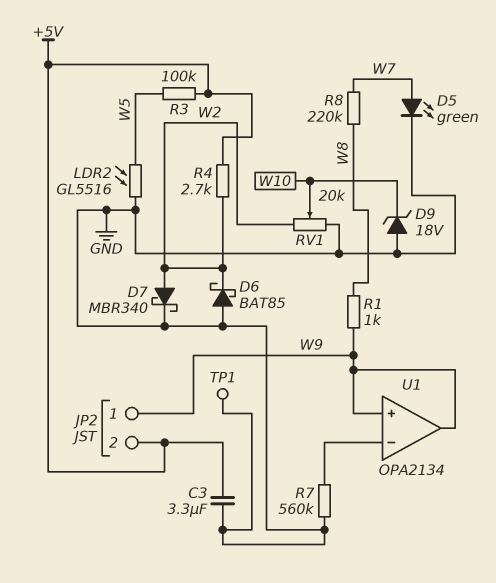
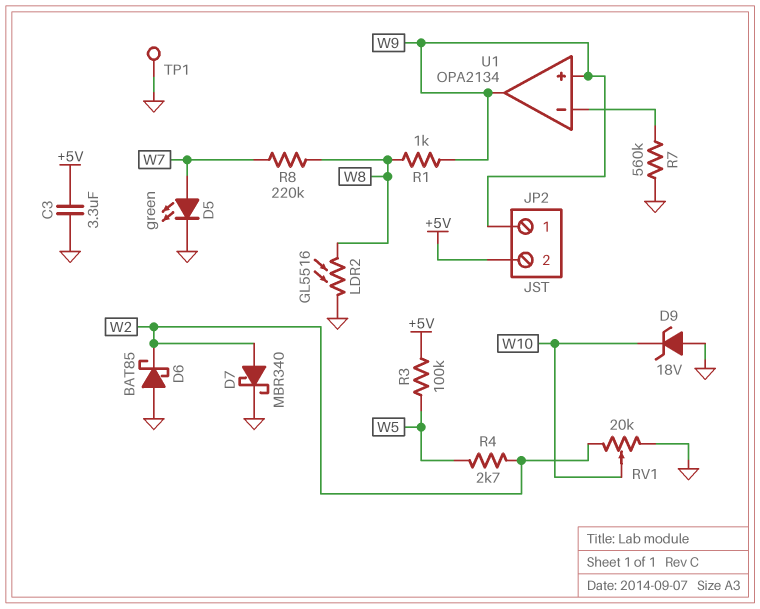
LDR2: GL5516 (GND, W5) -> GL5516 (GND, W8)
R4: 2.7k (+5V, W2) -> 2.7k (W2, W5)

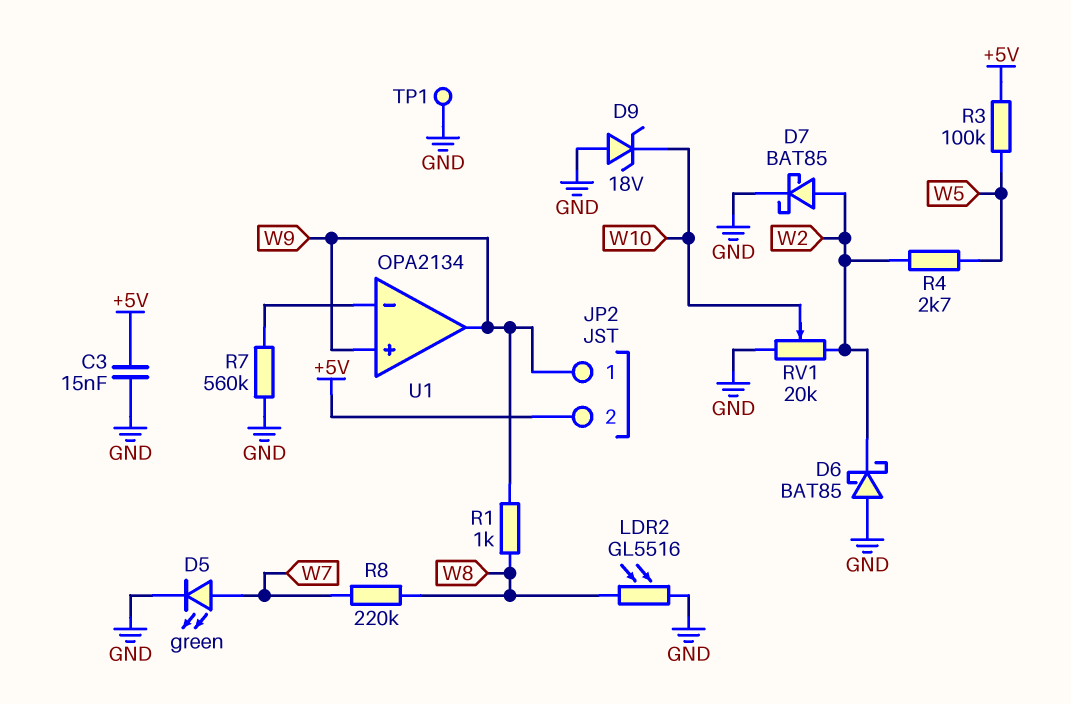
C3: 3.3uF (+5V, GND) -> 15nF (+5V, GND)
D7: schottky MBR340 (A W2, K GND) -> schottky BAT85 (A W2, K GND)

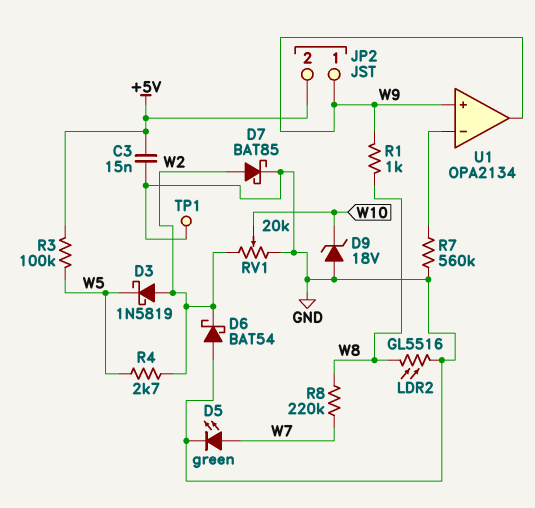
D3: none -> schottky 1N5819 (A W2, K W5)
D6: schottky BAT85 (A GND, K W2) -> schottky BAT54 (A GND, K W2)

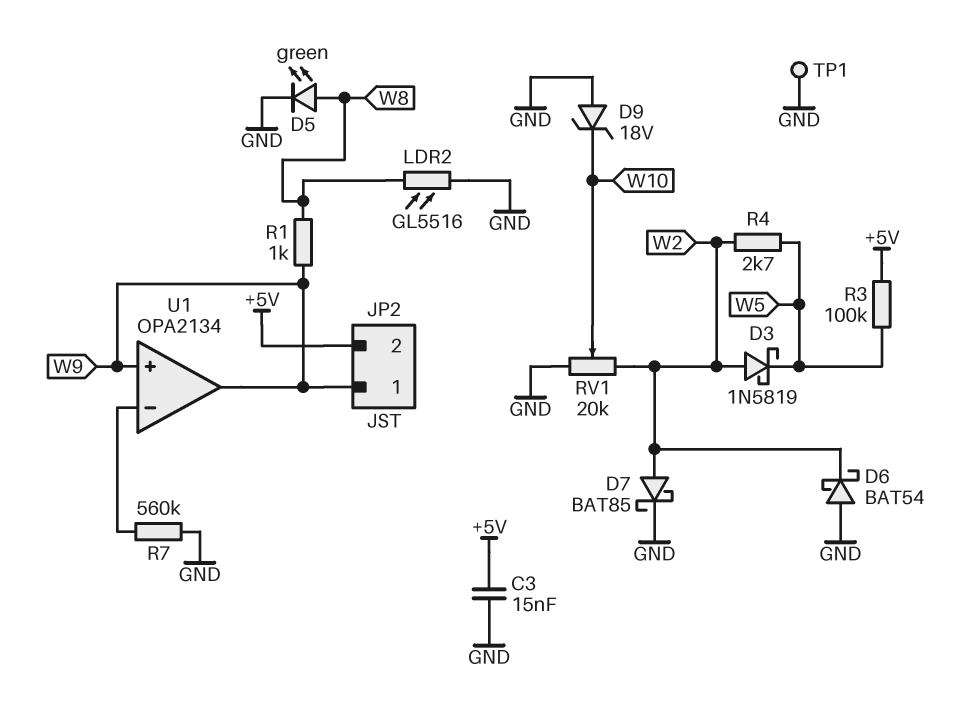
D5: LED green (A W7, K GND) -> LED green (A W8, K GND)
R8: 220k (W7, W8) -> none

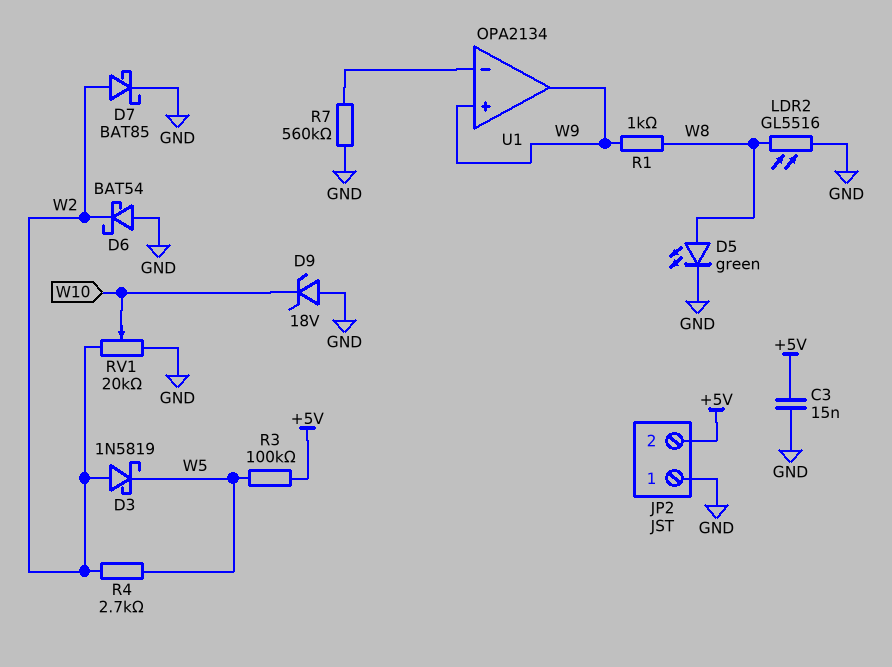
JP2 pin 1: W9 -> GND
TP1: test point (GND) -> none

